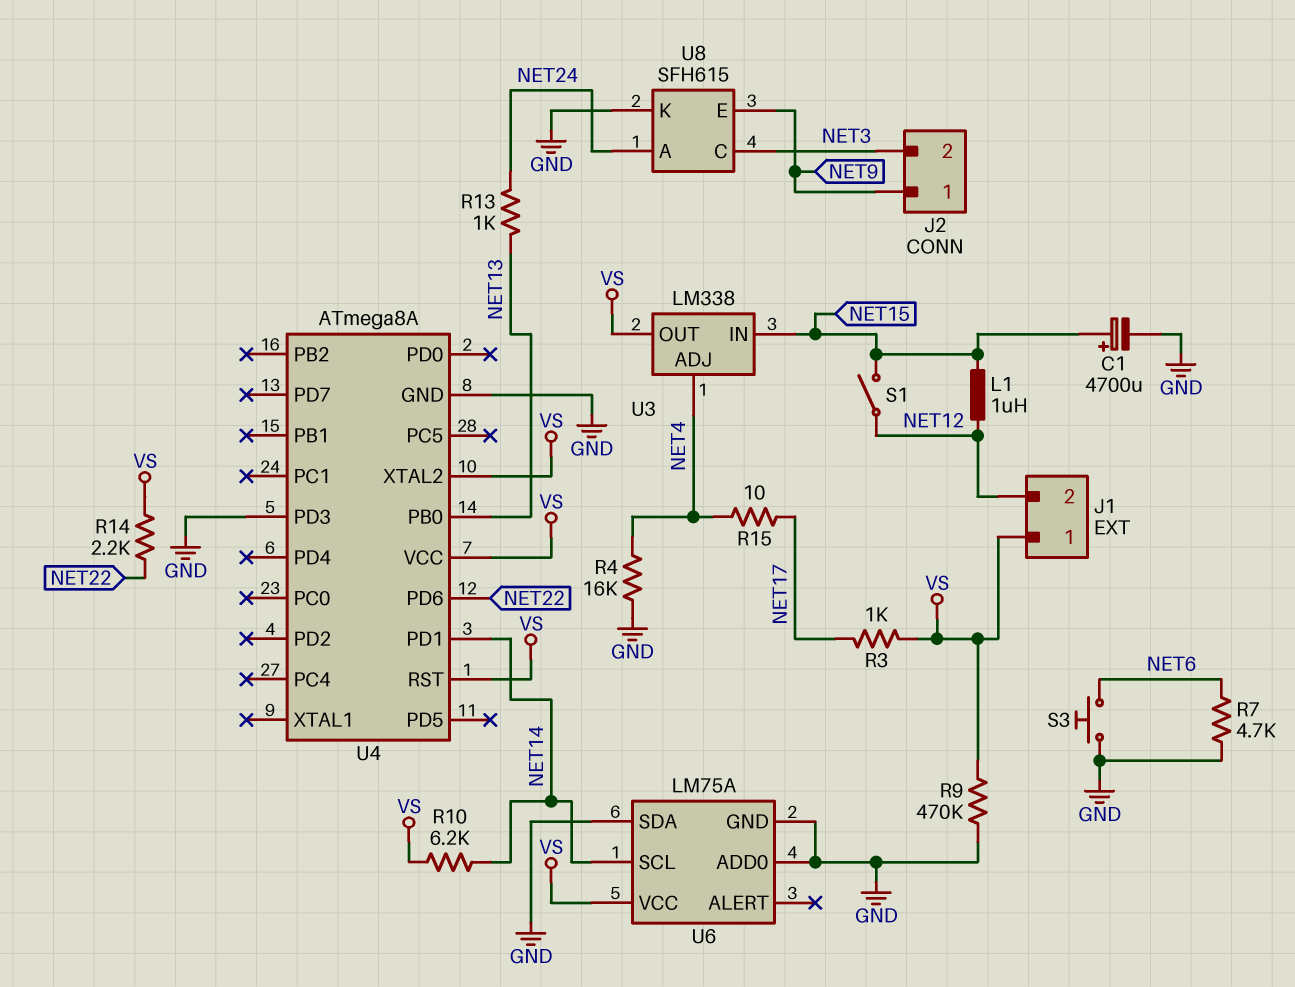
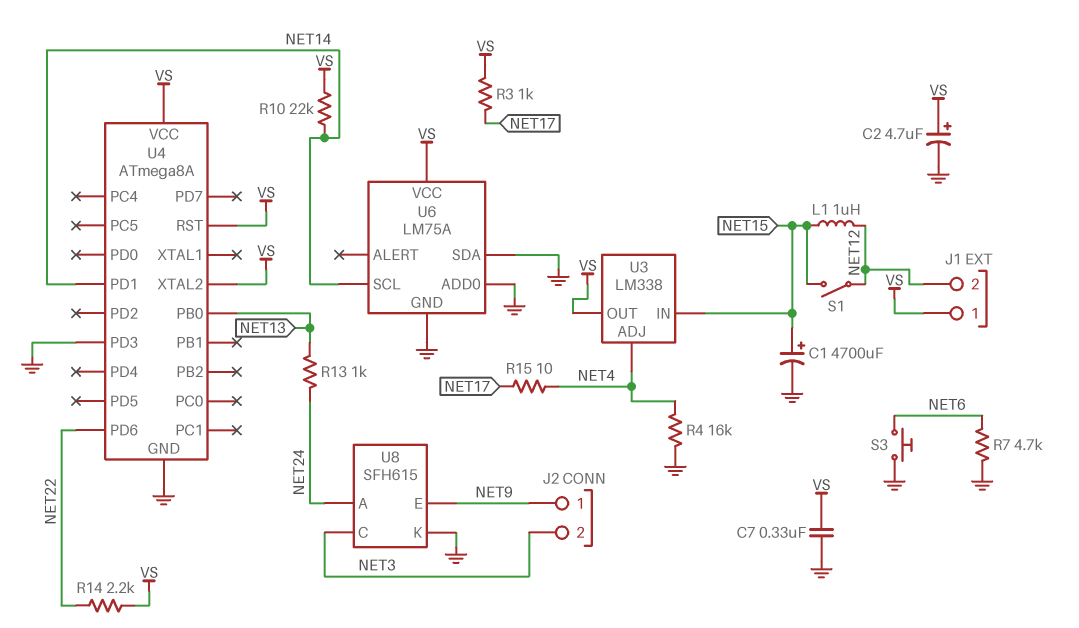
C2: none -> 4.7uF (plus VS, minus GND)
C7: none -> 330nF (GND, VS)
R9: 470k (GND, VS) -> none
R10: 6.2k (NET14, VS) -> 22k (NET14, VS)

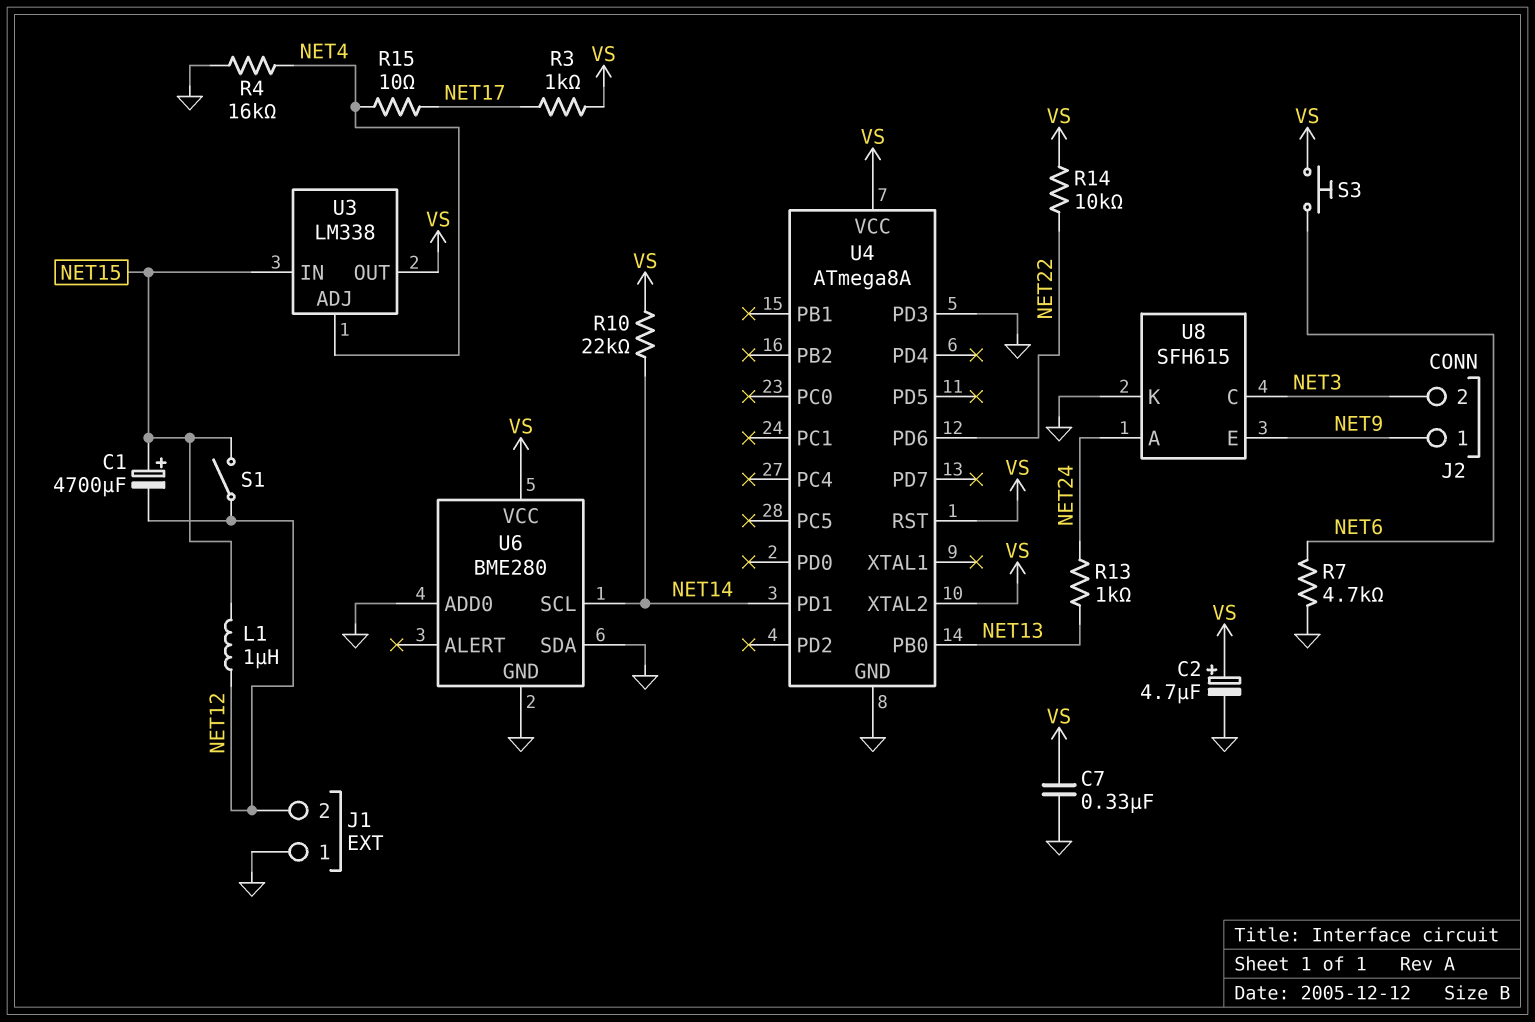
C1: 4700uF (plus NET15, minus GND) -> 4700uF (plus NET15, minus NET12)
J1 pin 1: VS -> GND
R14: 2.2k (NET22, VS) -> 10k (NET22, VS)
S3: button (GND, NET6) -> button (NET6, VS)
U6: LM75A -> BME280

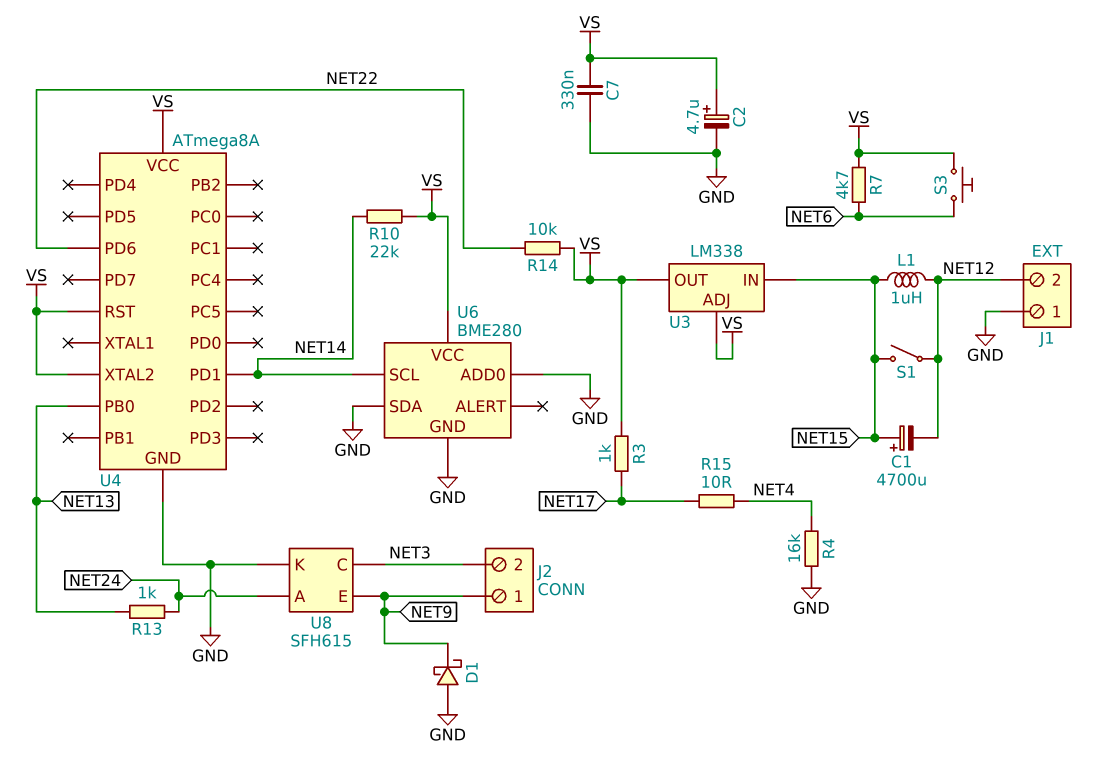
D1: none -> schottky (A GND, K NET9)
R7: 4.7k (GND, NET6) -> 4.7k (NET6, VS)
U3 pin ADJ: NET4 -> VS
U4 pin PD3: GND -> none

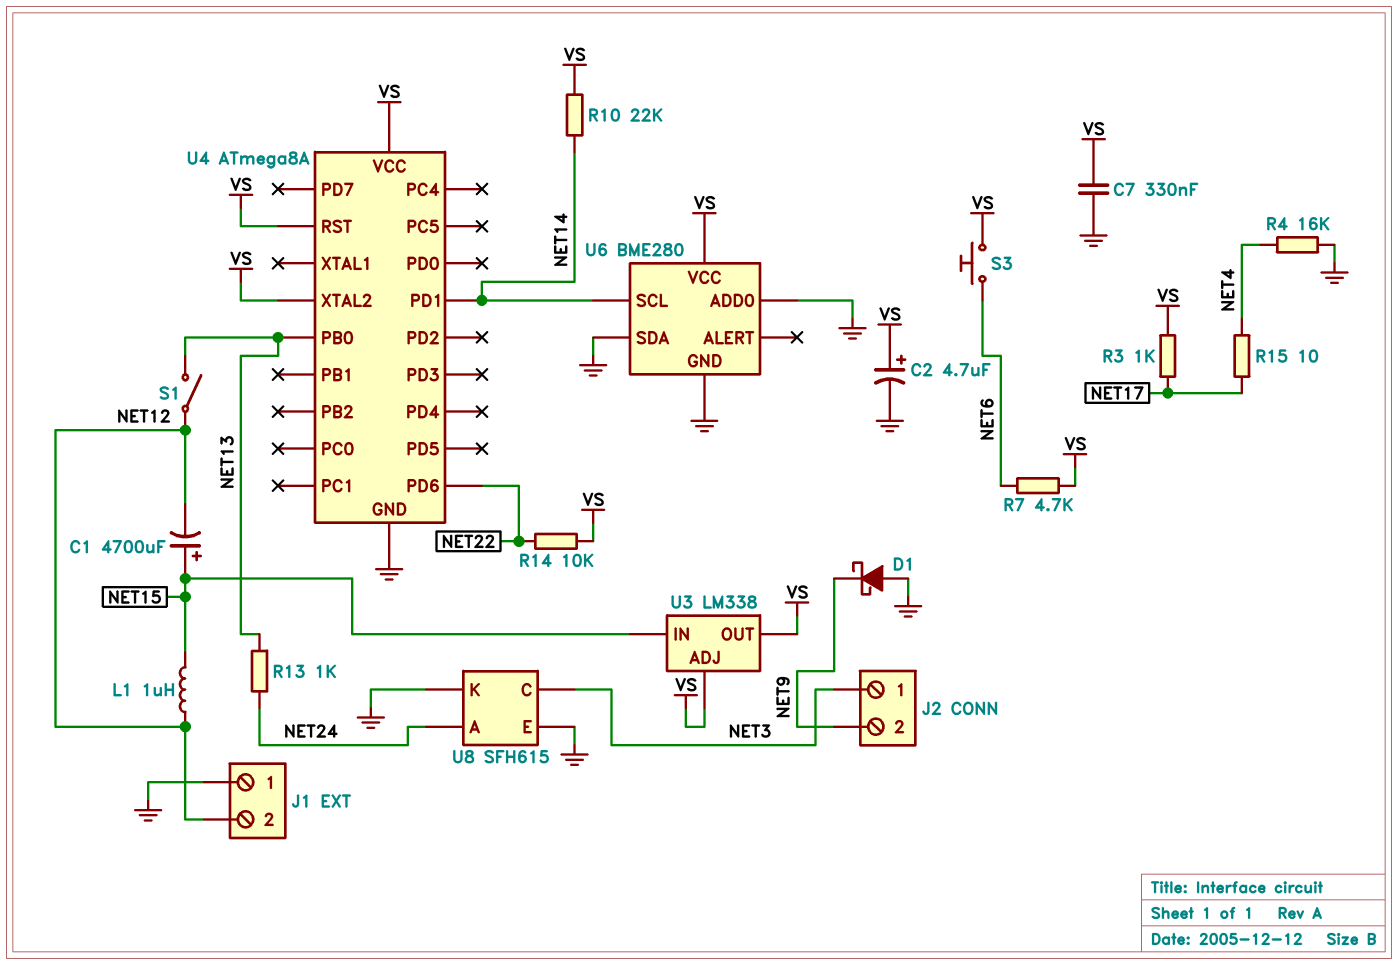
J2 pin 1: NET9 -> NET3
J2 pin 2: NET3 -> NET9
S1: switch (NET12, NET15) -> switch (NET12, NET13)
U8 pin E: NET9 -> GND

